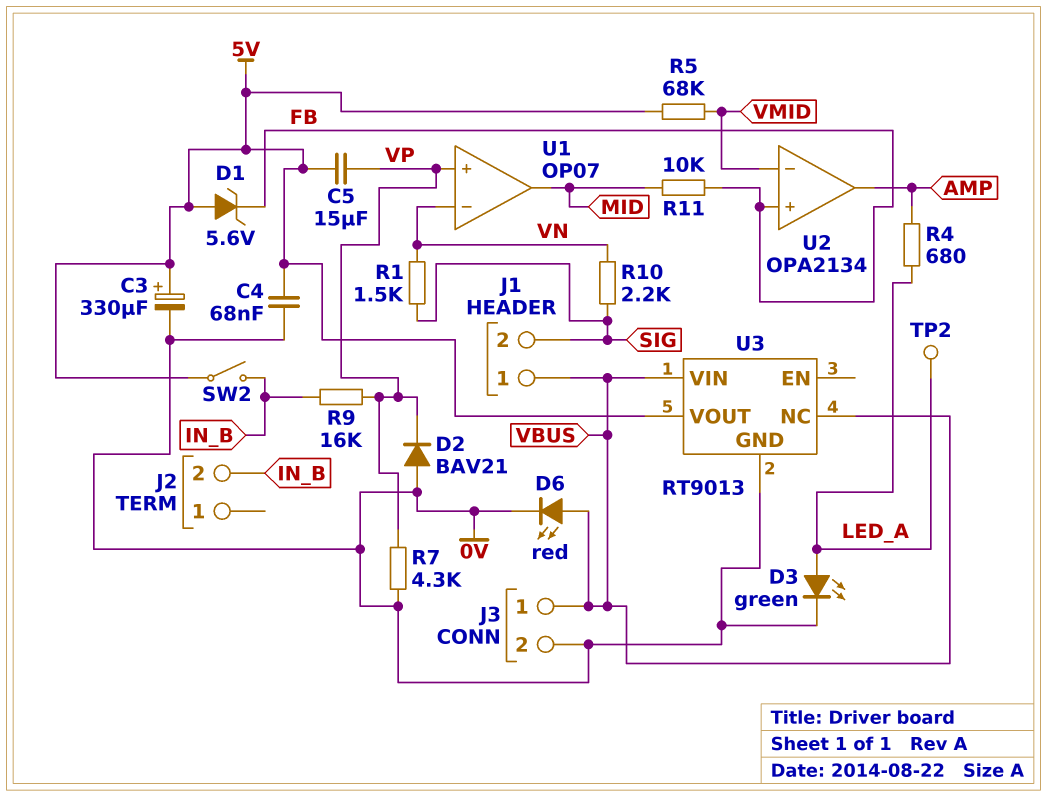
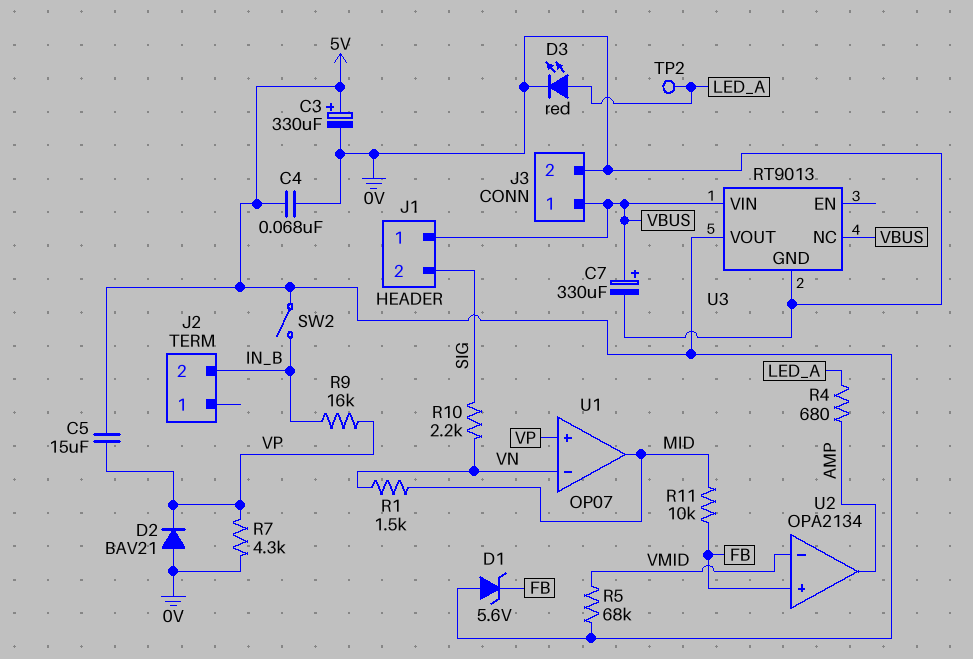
C7: none -> 330uF (plus VBUS, minus 0V)
D3: LED green (A LED_A, K 0V) -> LED red (A LED_A, K 0V)
D6: LED red (A VBUS, K 0V) -> none
R1: 1.5k (SIG, VN) -> 1.5k (MID, VN)

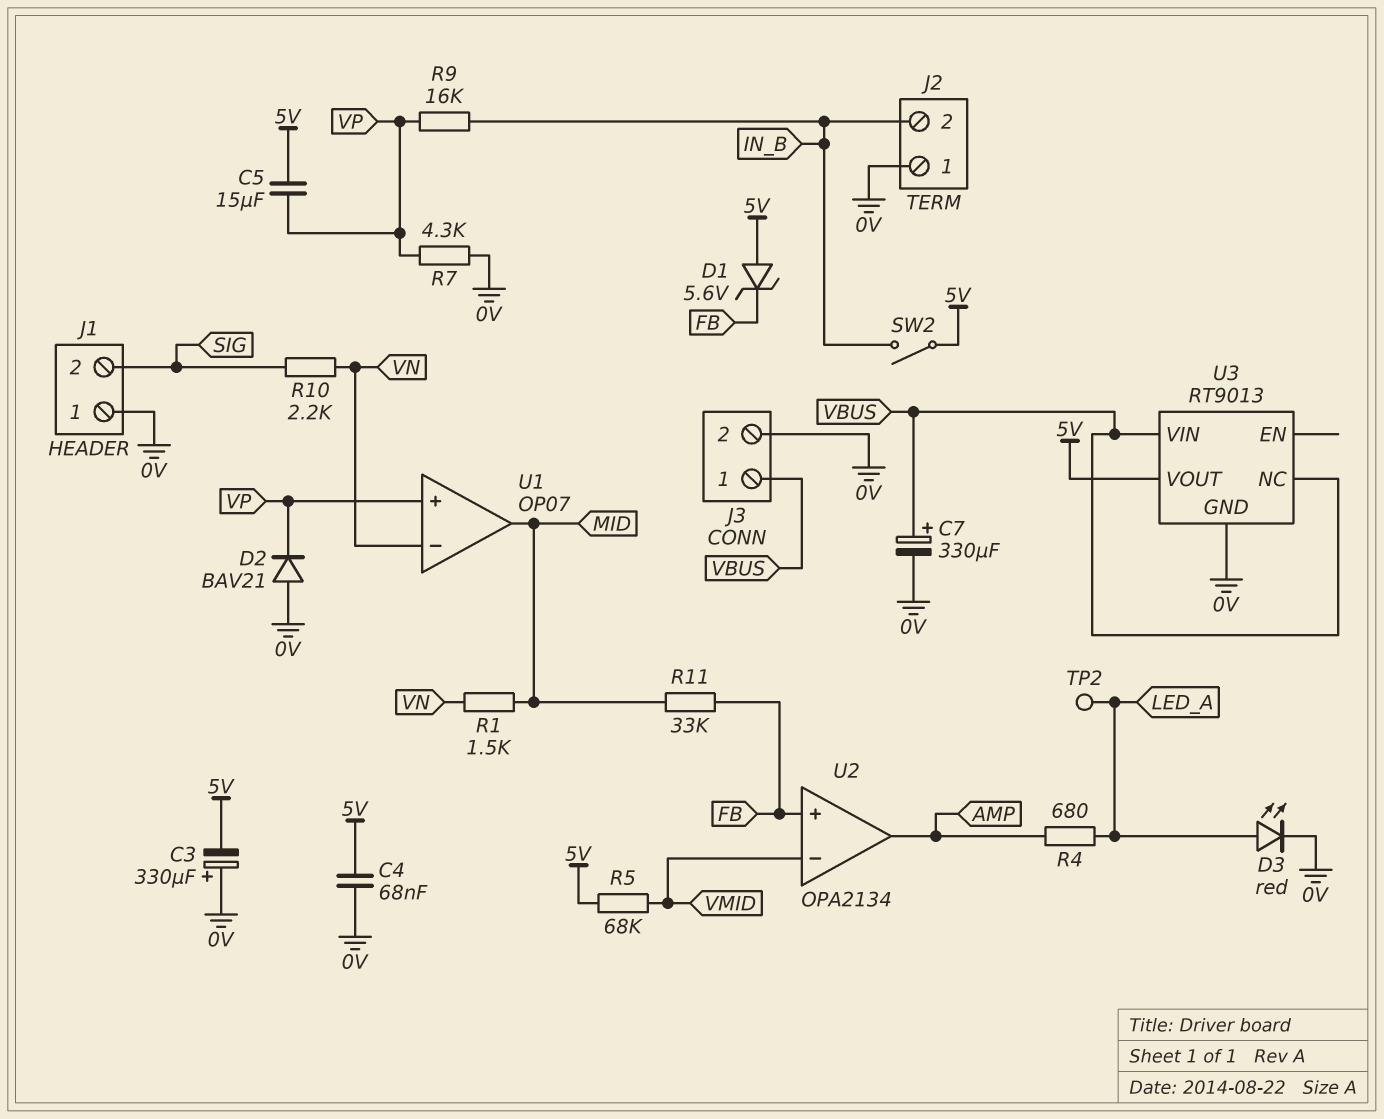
C3: 330uF (plus 5V, minus 0V) -> 330uF (plus 0V, minus 5V)
J1 pin 1: VBUS -> 0V
J2 pin 1: none -> 0V
R11: 10k (FB, MID) -> 33k (FB, MID)

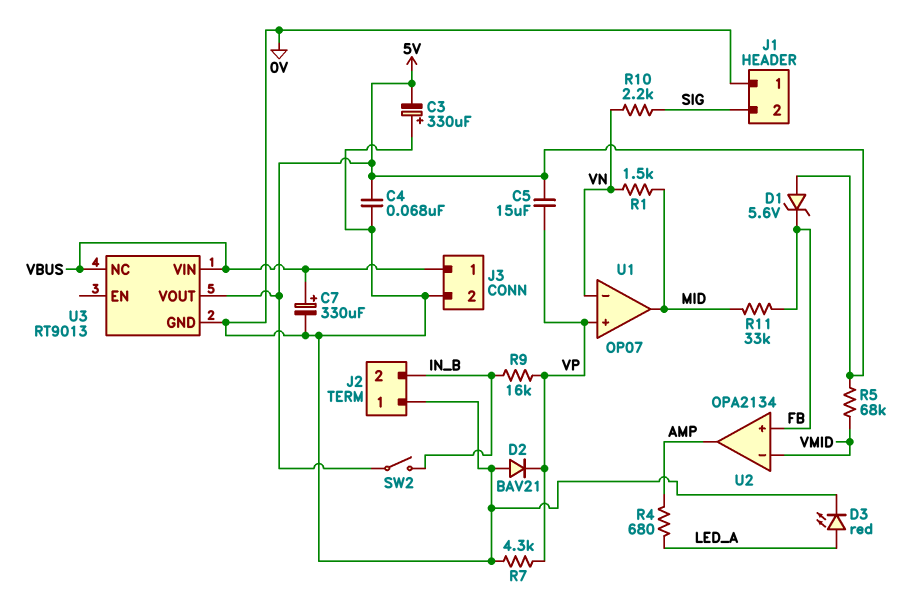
TP2: test point (LED_A) -> none

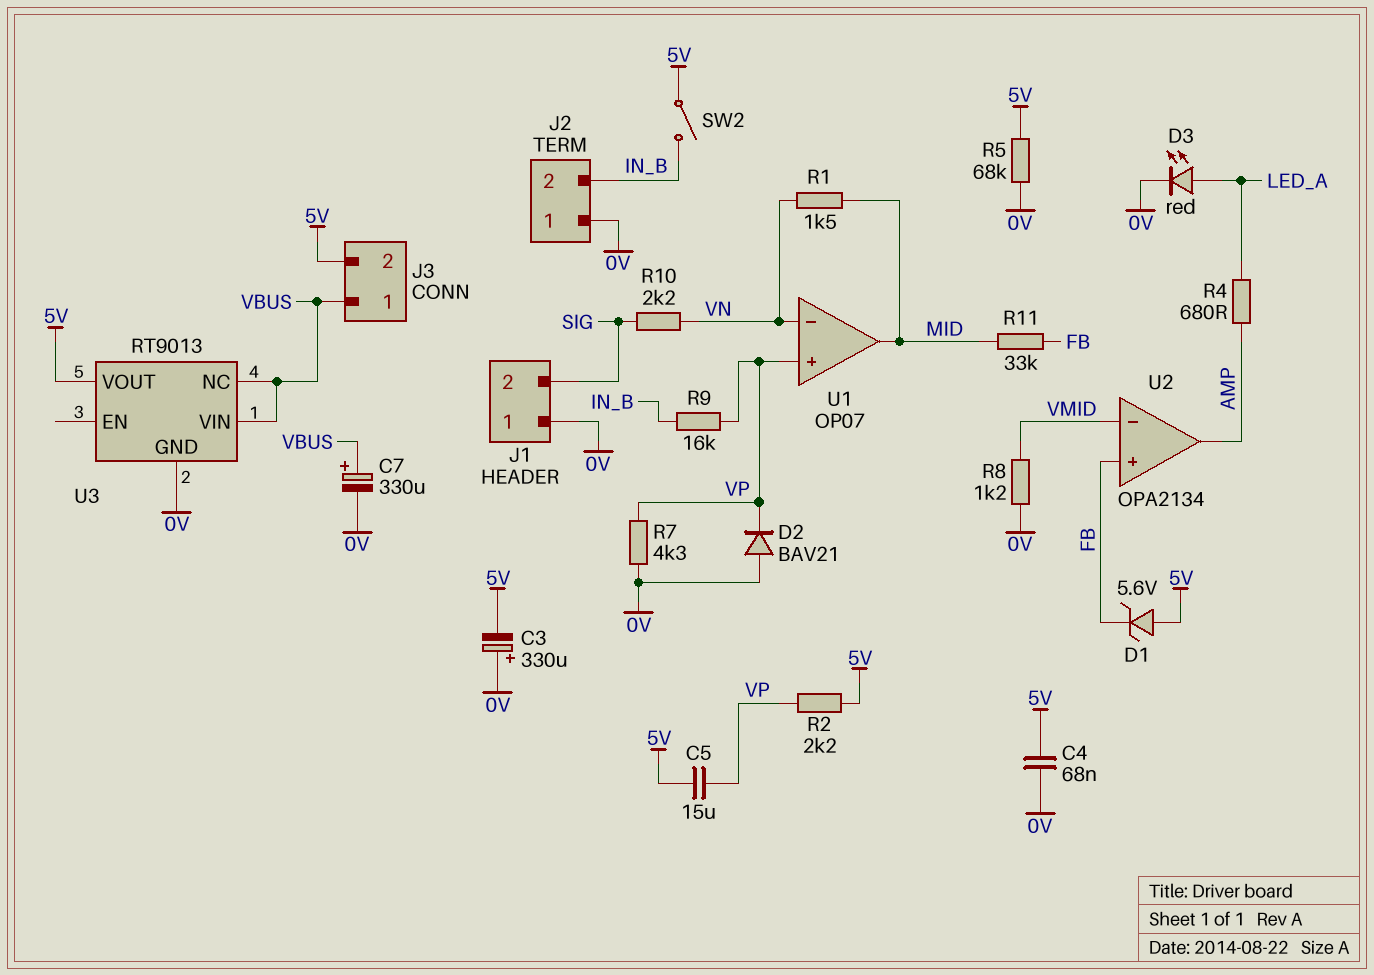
J3 pin 2: 0V -> 5V
R2: none -> 2.2k (5V, VP)
R5: 68k (5V, VMID) -> 68k (0V, 5V)
R8: none -> 1.2k (0V, VMID)

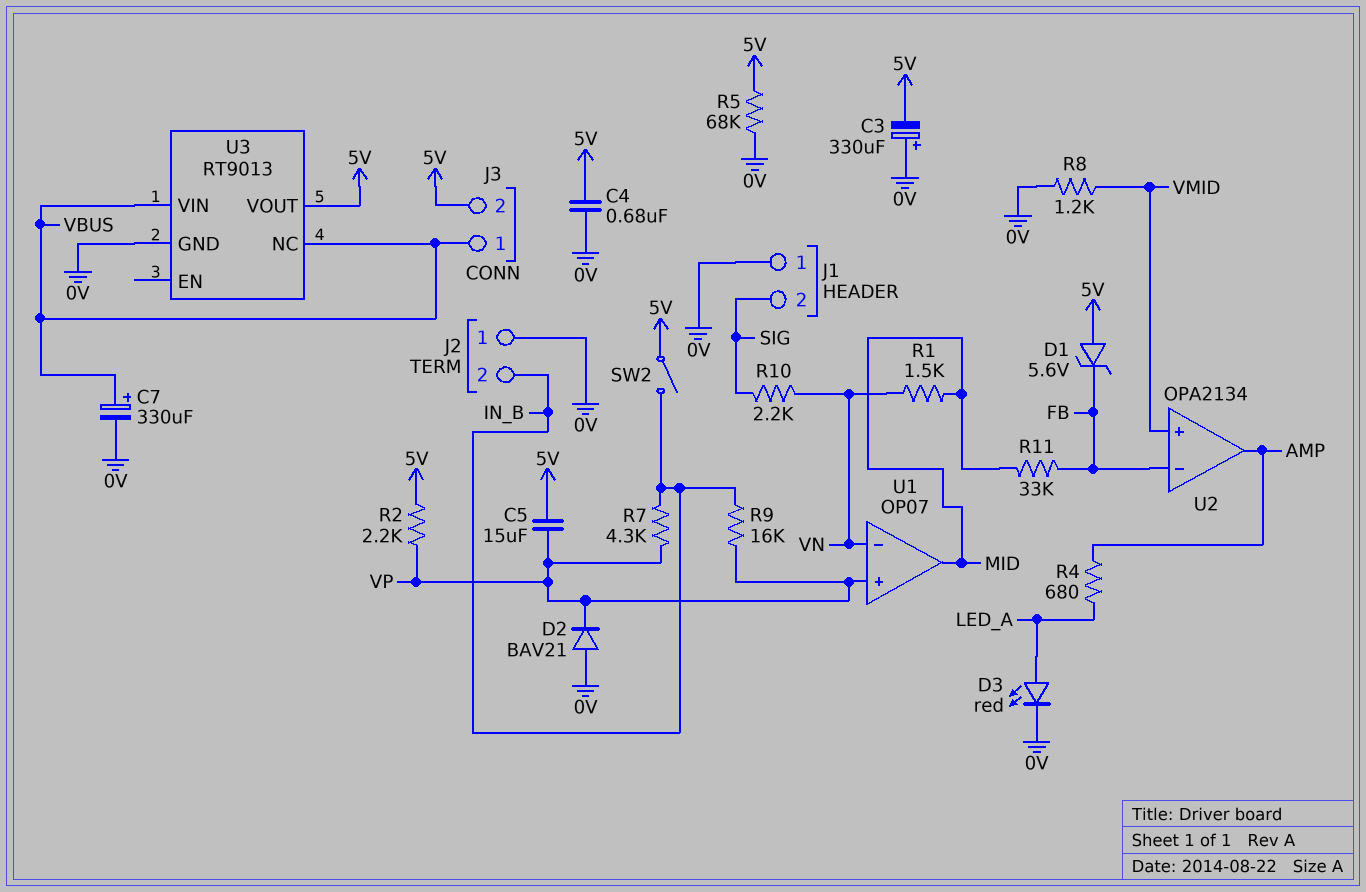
C4: 68nF (0V, 5V) -> 680nF (0V, 5V)
R7: 4.3k (0V, VP) -> 4.3k (IN_B, VP)
U2 pin in+: FB -> VMID
U2 pin in-: VMID -> FB

